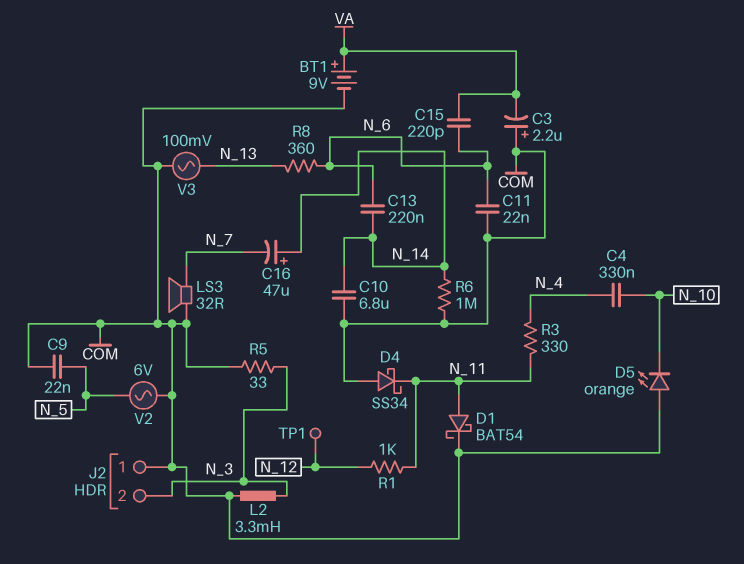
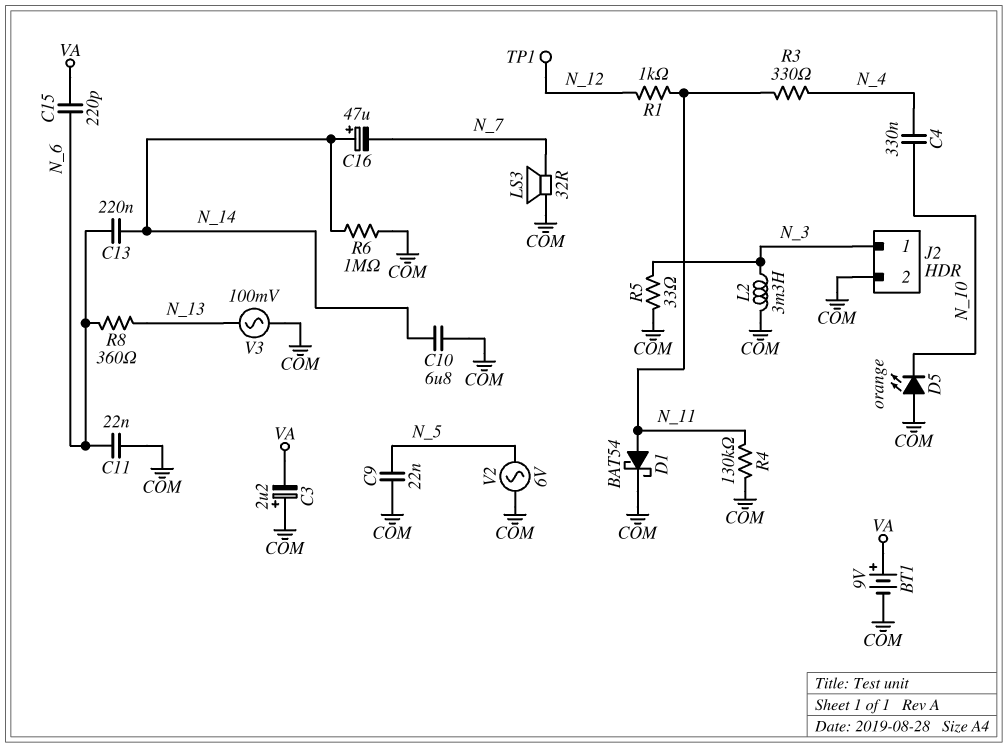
D4: schottky SS34 (A COM, K N_11) -> none
J2 pin 1: COM -> N_3
J2 pin 2: N_3 -> COM
R4: none -> 130k (COM, N_11)

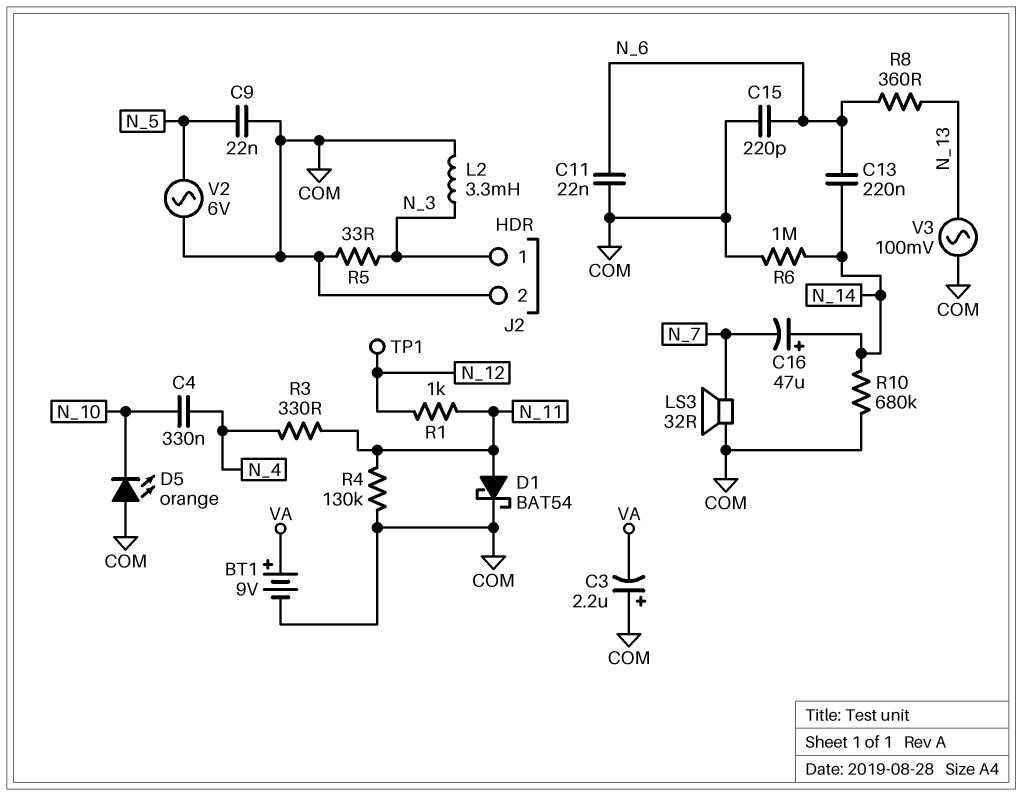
C10: 6.8uF (COM, N_14) -> none
C15: 220pF (N_6, VA) -> 220pF (COM, N_6)
R10: none -> 680k (COM, N_14)

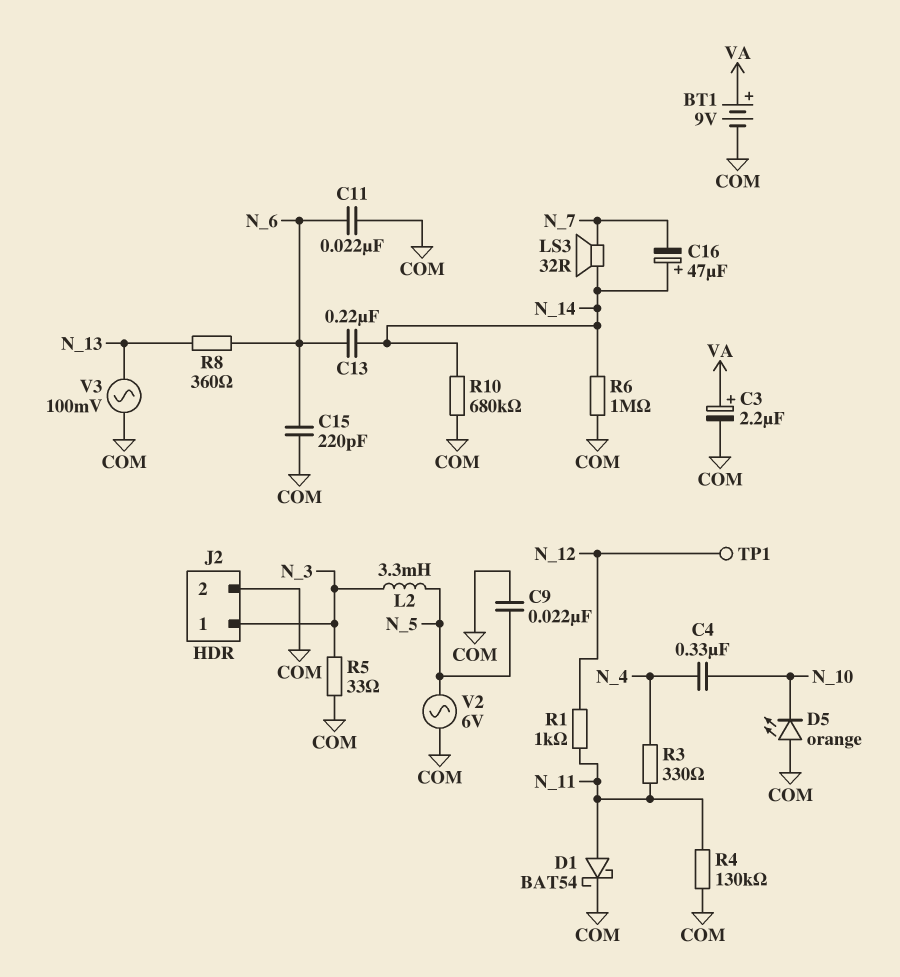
C3: 2.2uF (plus COM, minus VA) -> 2.2uF (plus VA, minus COM)
L2: 3.3mH (COM, N_3) -> 3.3mH (N_3, N_5)
LS3: speaker 32R (COM, N_7) -> speaker 32R (N_7, N_14)

